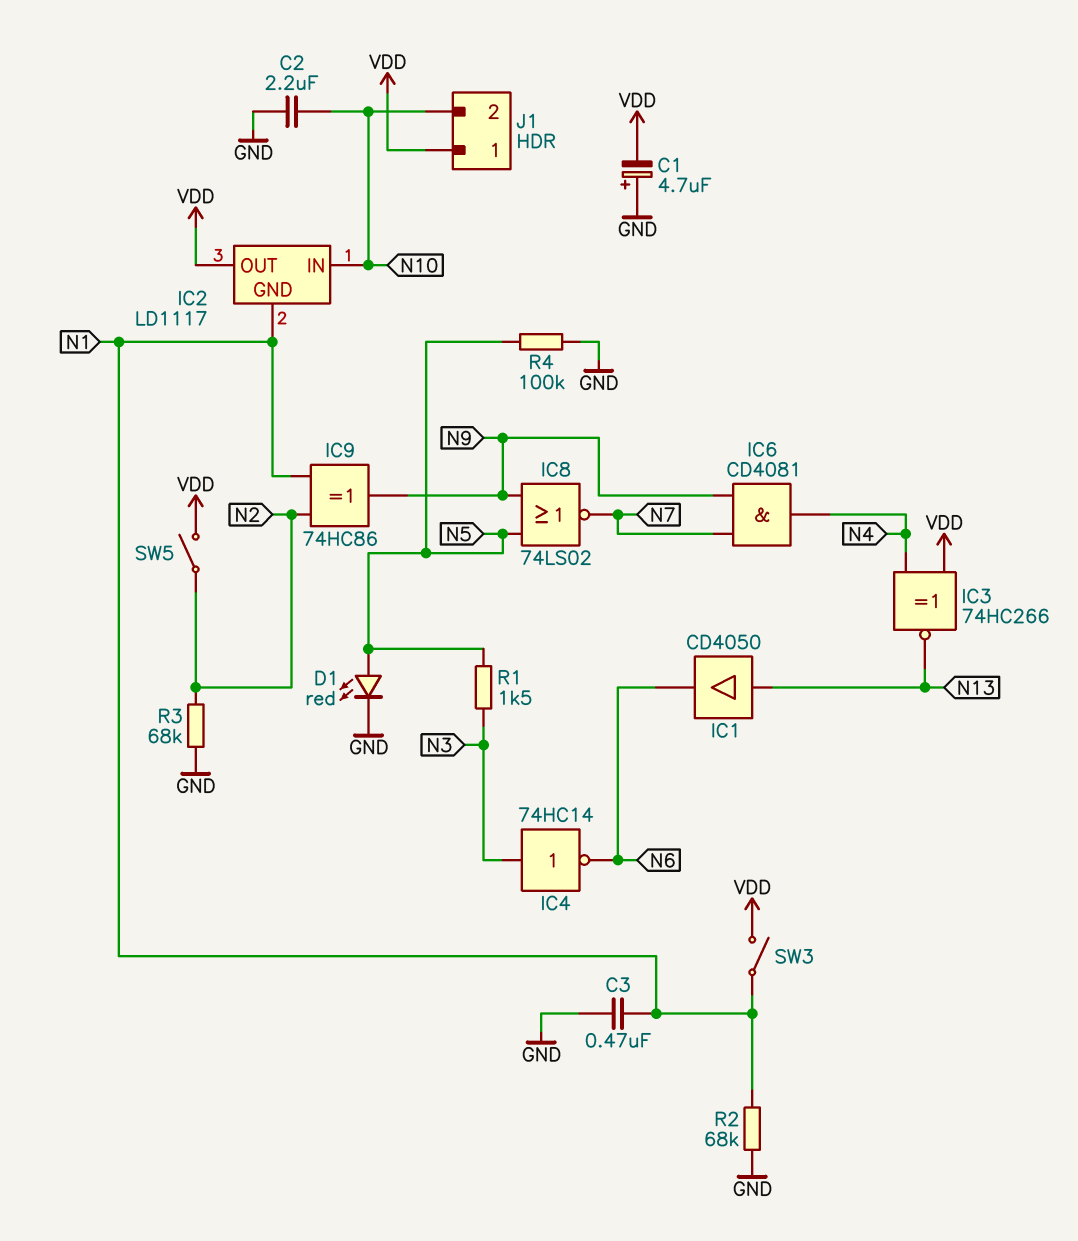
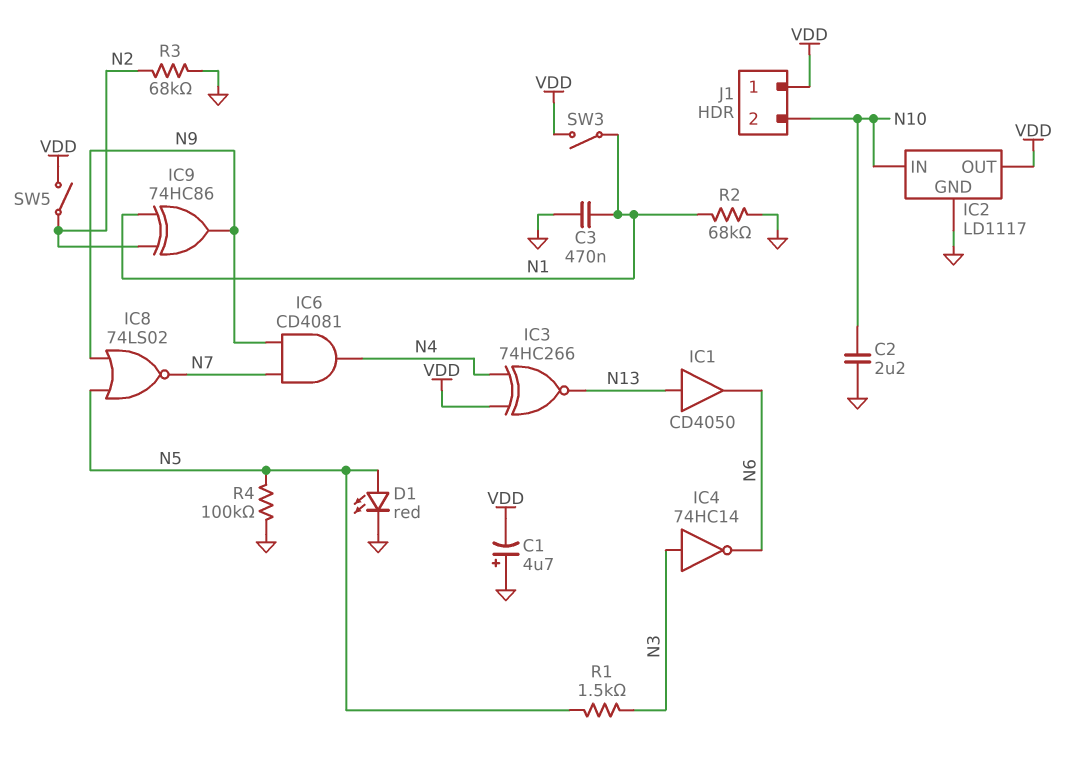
IC2 pin GND: N1 -> GND

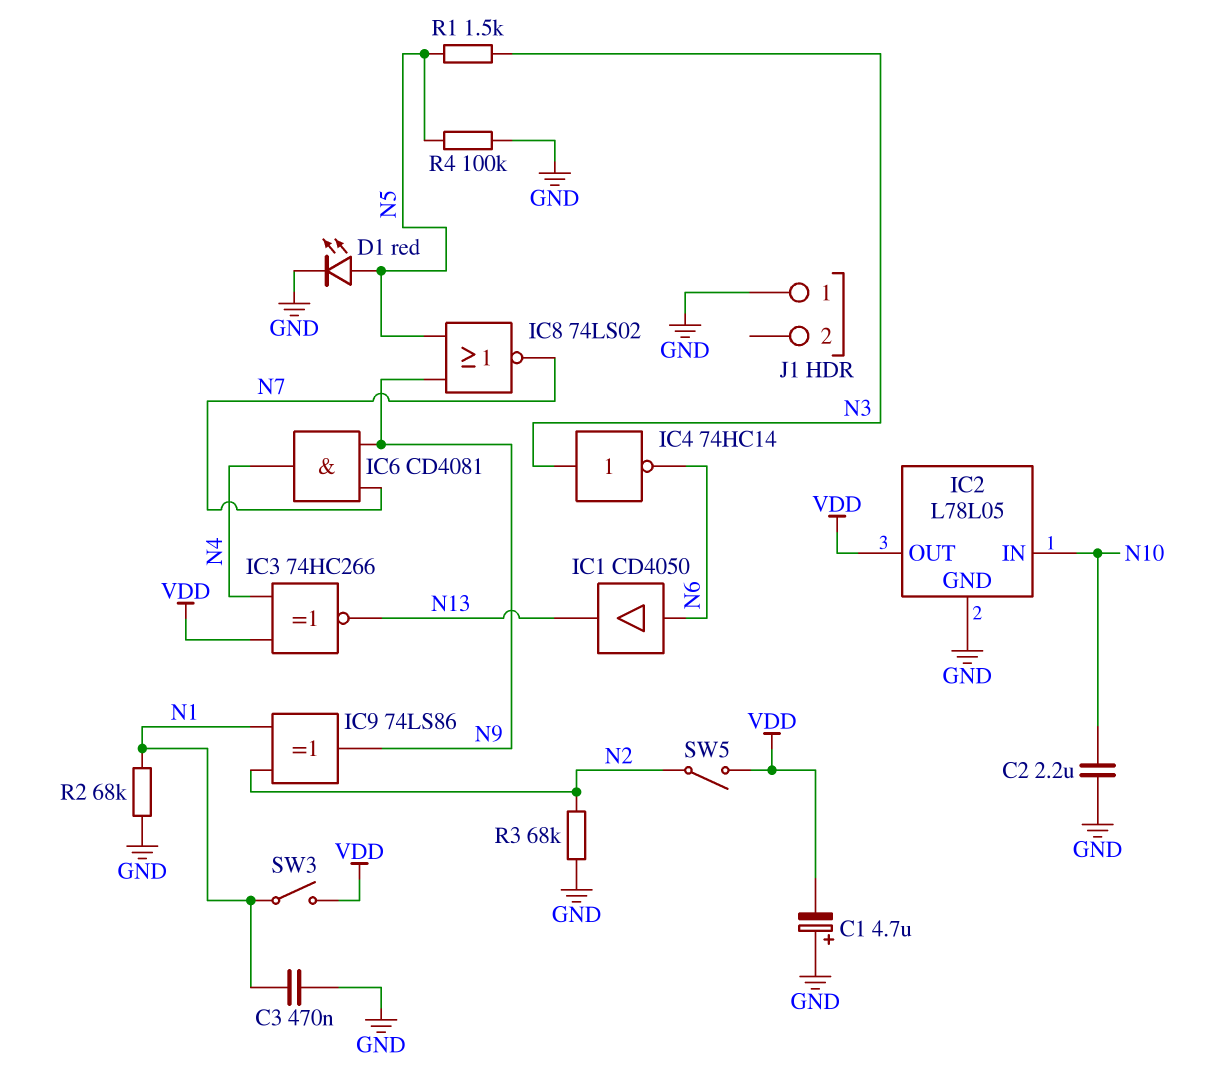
IC1: buffer CD4050 (in N13, out N6) -> buffer CD4050 (in N6, out N13)
IC2: LD1117 -> L78L05
IC9: XOR 74HC86 (in N1, in N2, out N9) -> XOR 74LS86 (in N1, in N2, out N9)
J1 pin 1: VDD -> GND
J1 pin 2: N10 -> none

